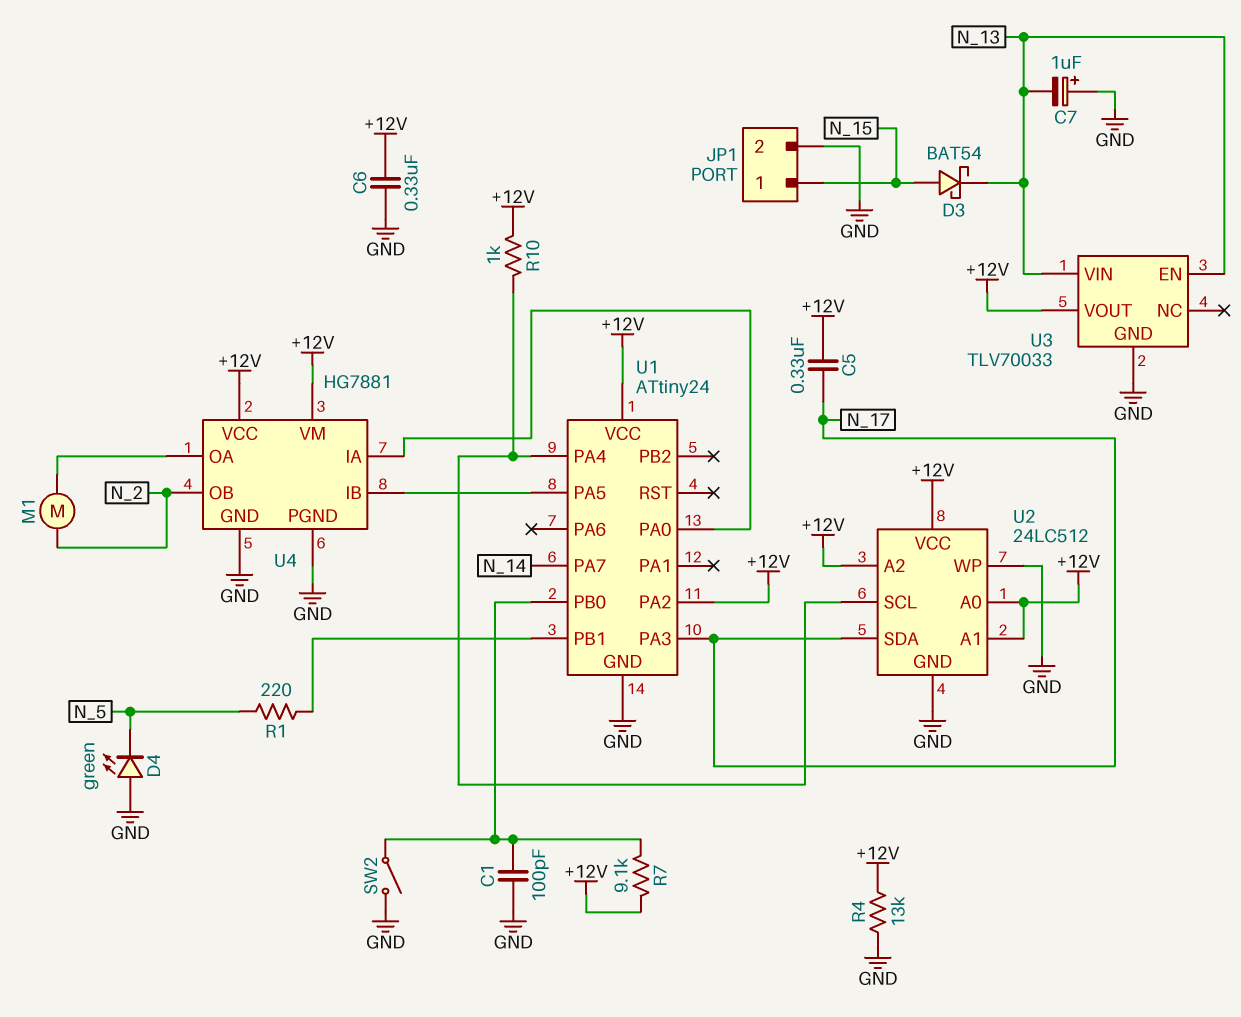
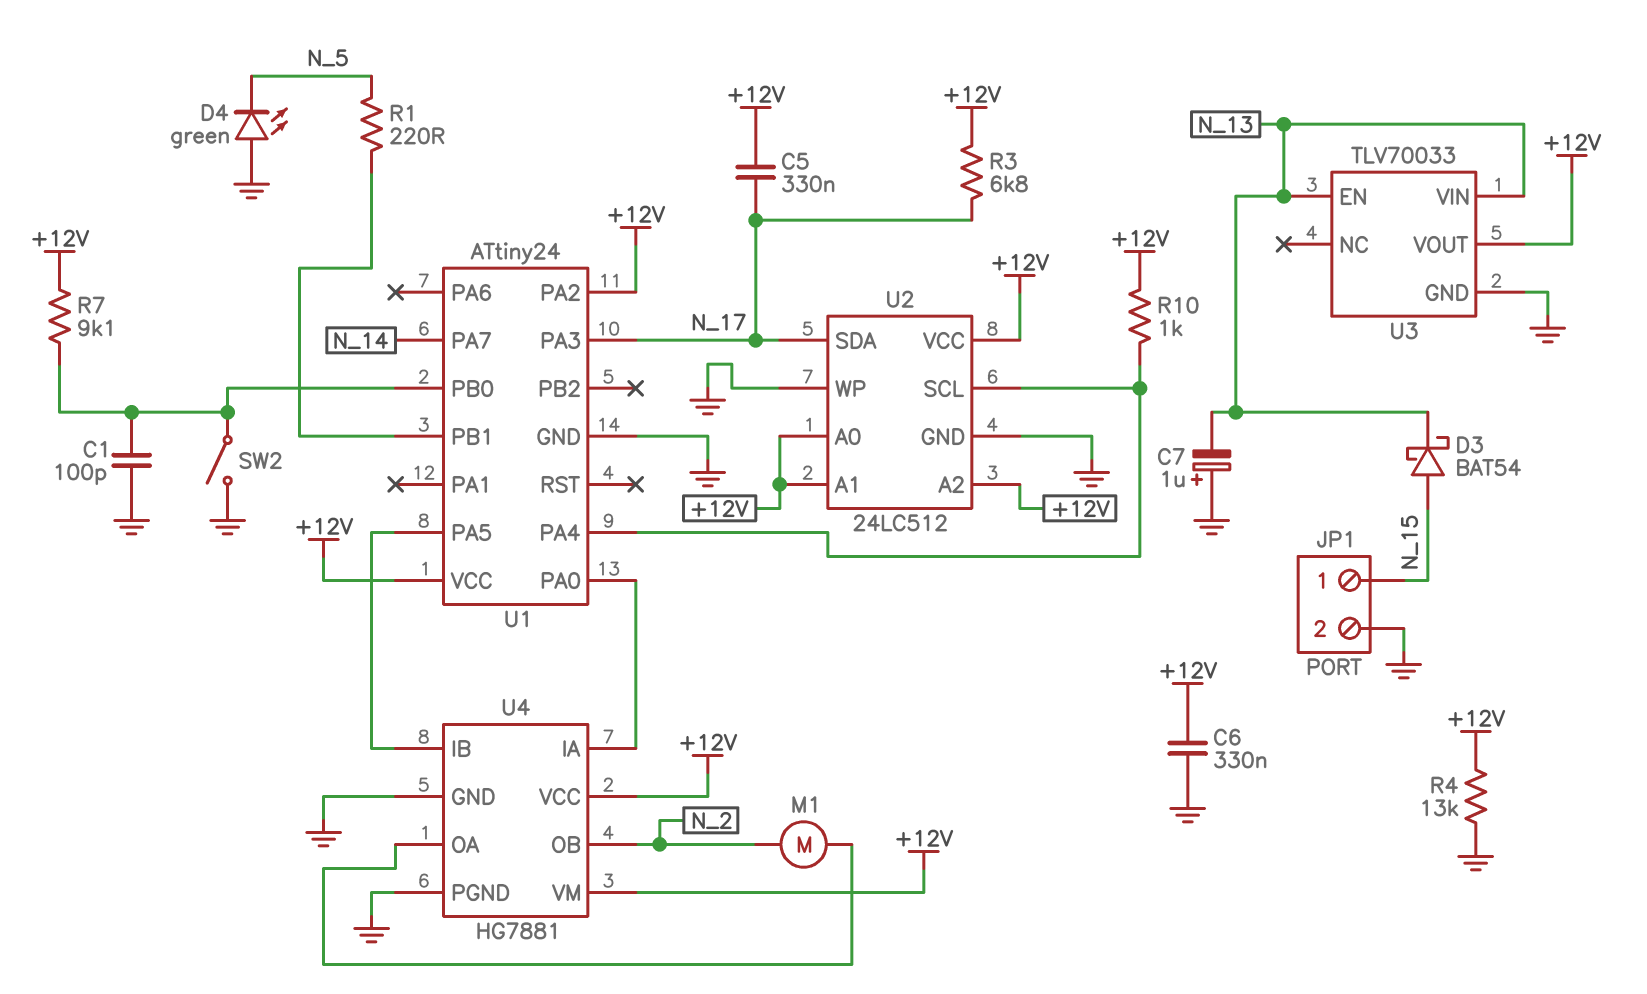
R3: none -> 6.8k (+12V, N_17)

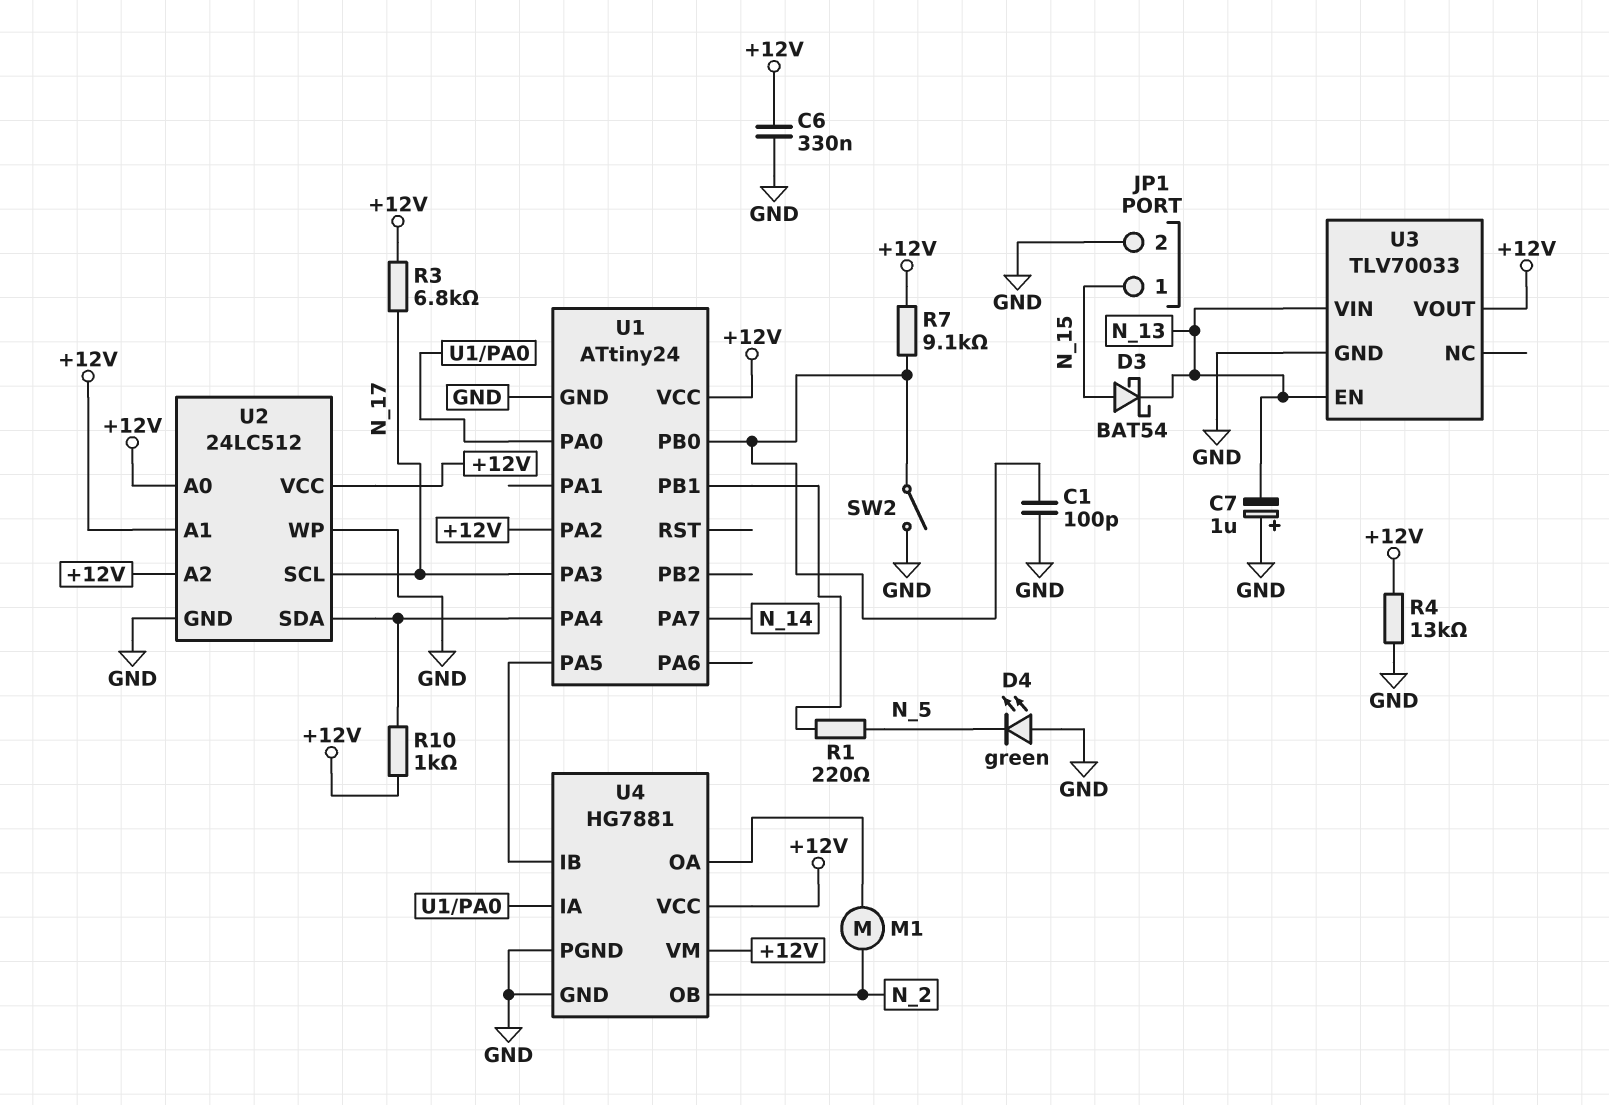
C5: 330nF (+12V, N_17) -> none
U2 pin SCL: U1/PA4 -> N_17
U2 pin SDA: N_17 -> U1/PA4

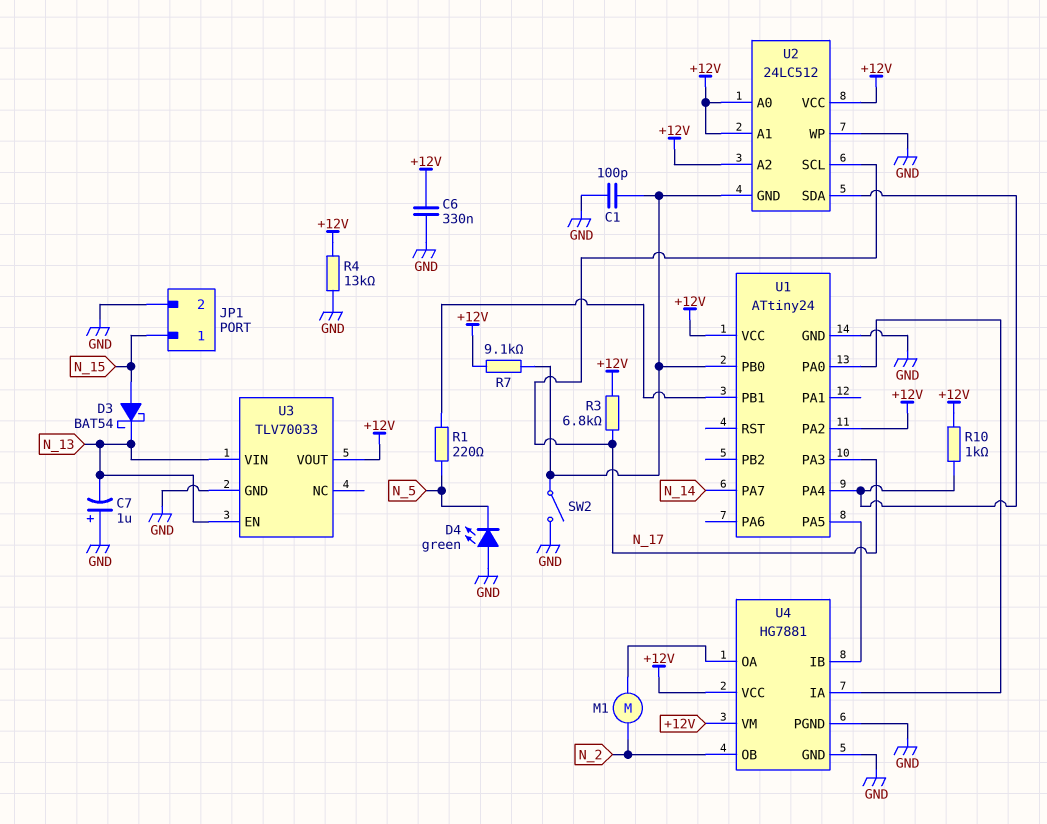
U2 pin GND: GND -> U1/PB0

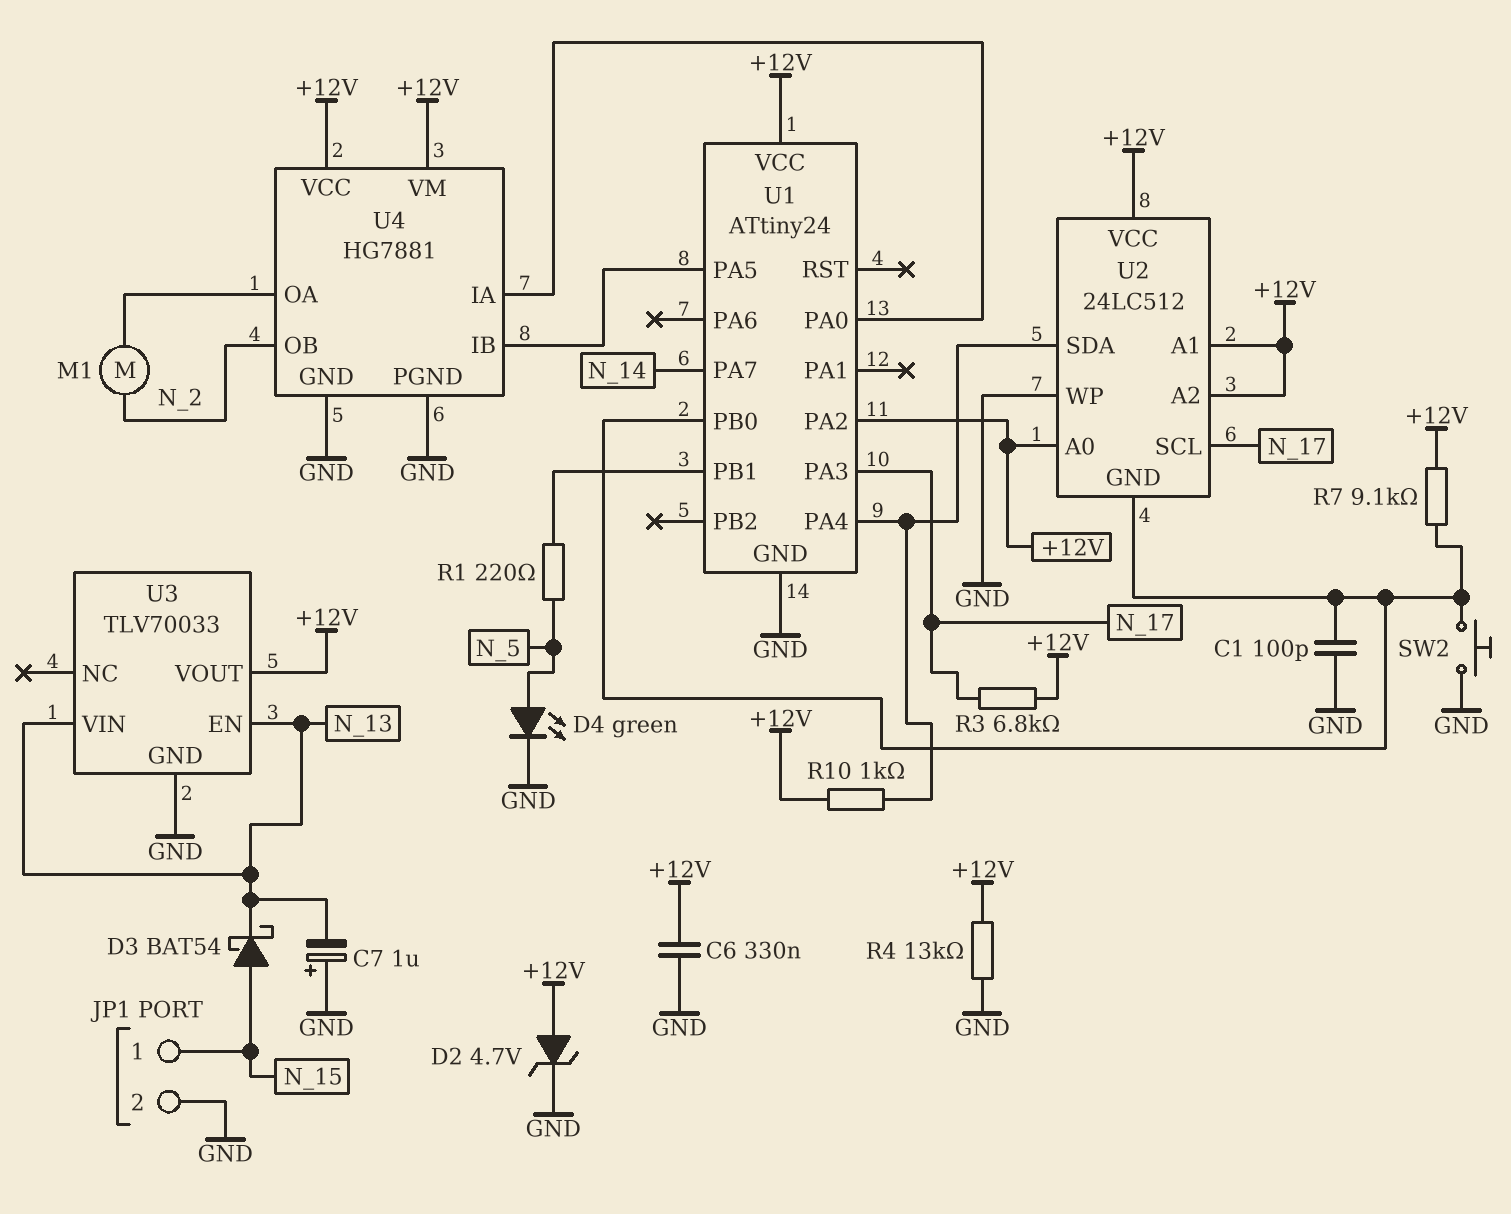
D2: none -> zener 4.7V (A +12V, K GND)
D4: LED green (A GND, K N_5) -> LED green (A N_5, K GND)
SW2: switch (GND, U1/PB0) -> button (GND, U1/PB0)

